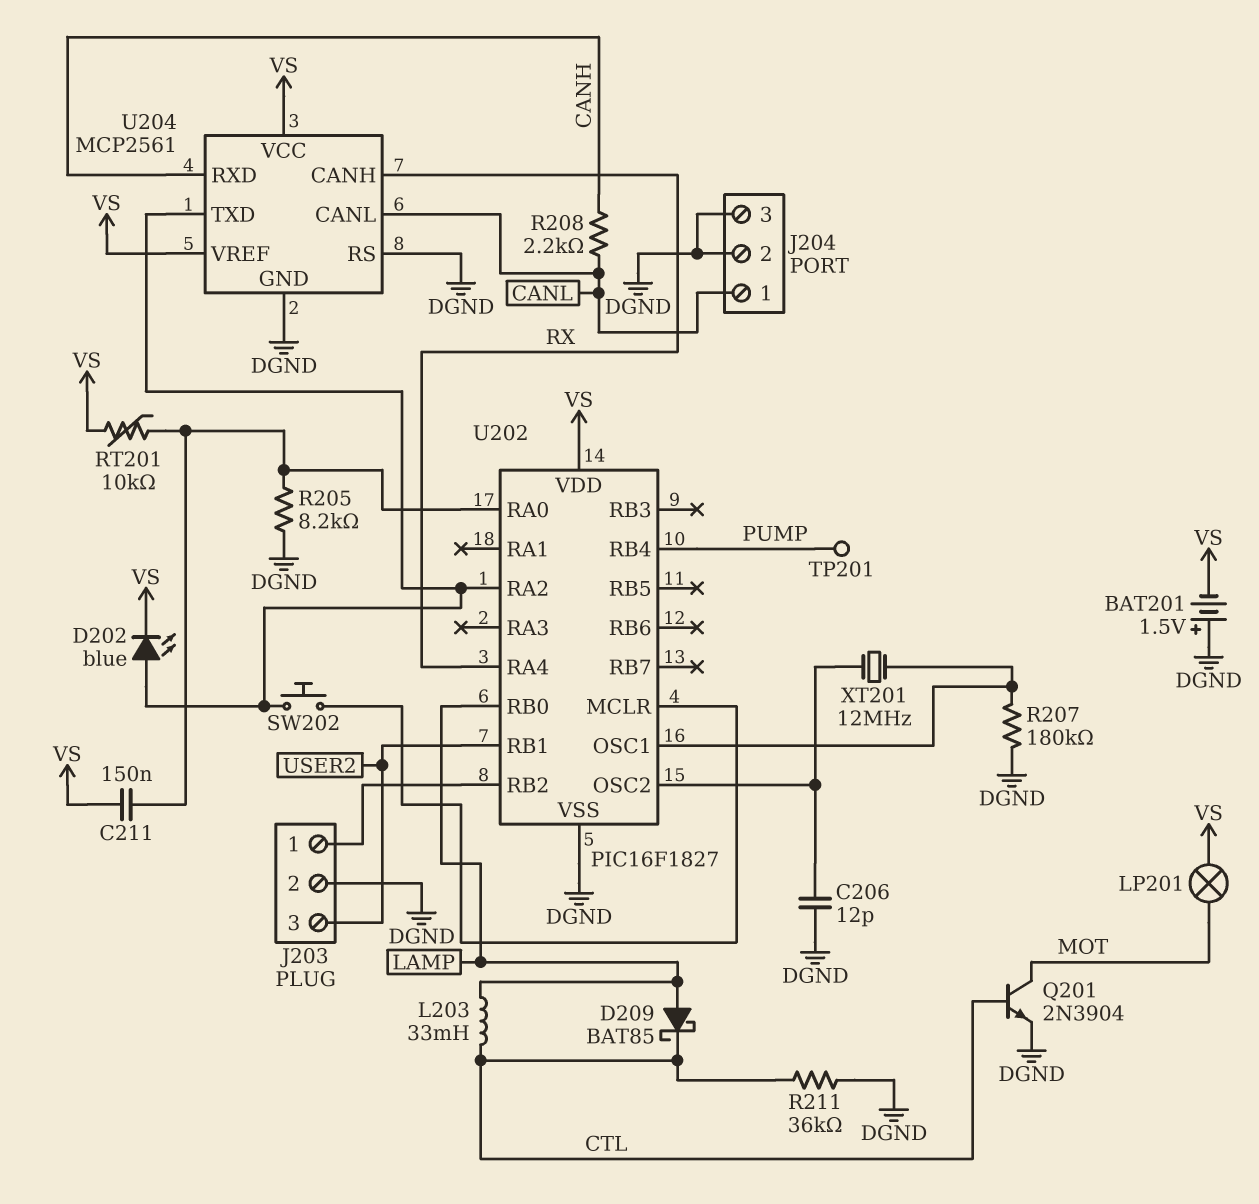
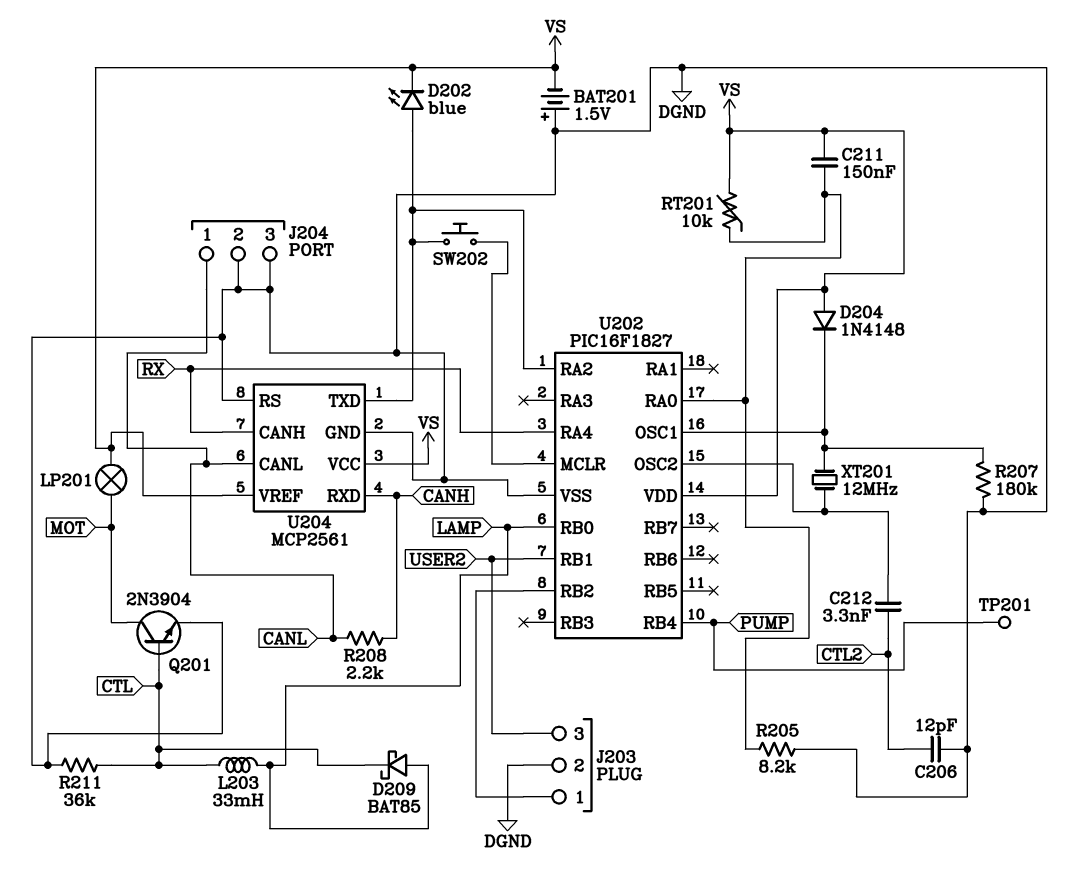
C206: 12pF (DGND, U202/OSC2) -> 12pF (CTL2, DGND)
C212: none -> 3.3nF (CTL2, U202/OSC2)
D204: none -> diode 1N4148 (A VS, K U202/OSC1)

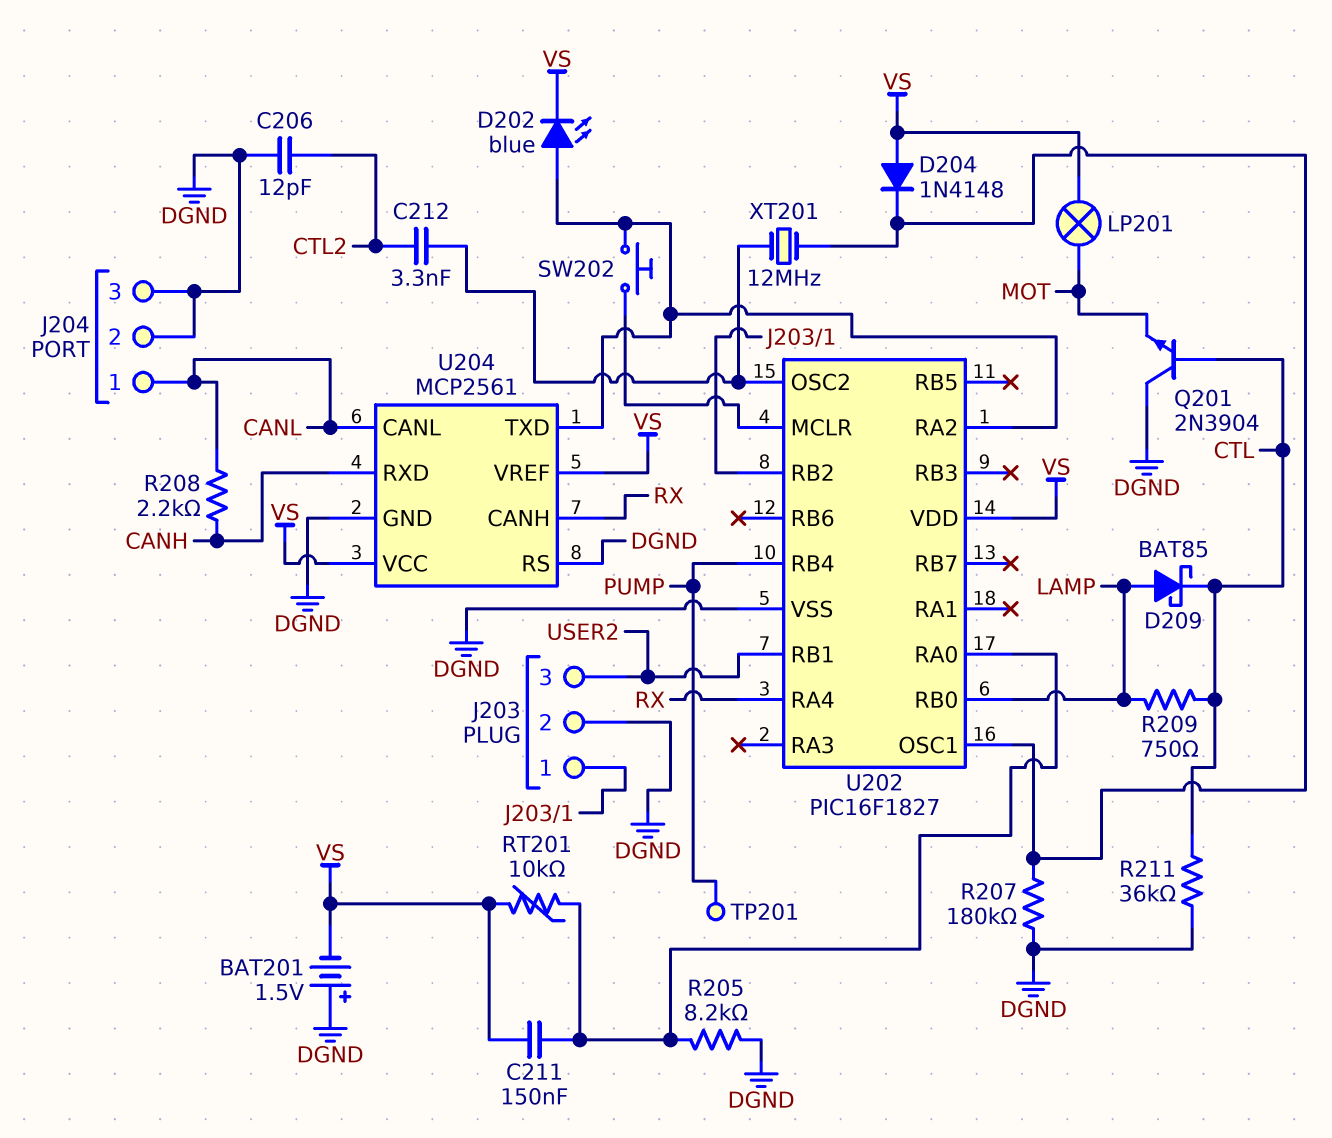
L203: 33mH (CTL, LAMP) -> none
Q201: NPN 2N3904 (B CTL, C MOT, E DGND) -> NPN 2N3904 (B CTL, C DGND, E MOT)
R209: none -> 750 (CTL, LAMP)

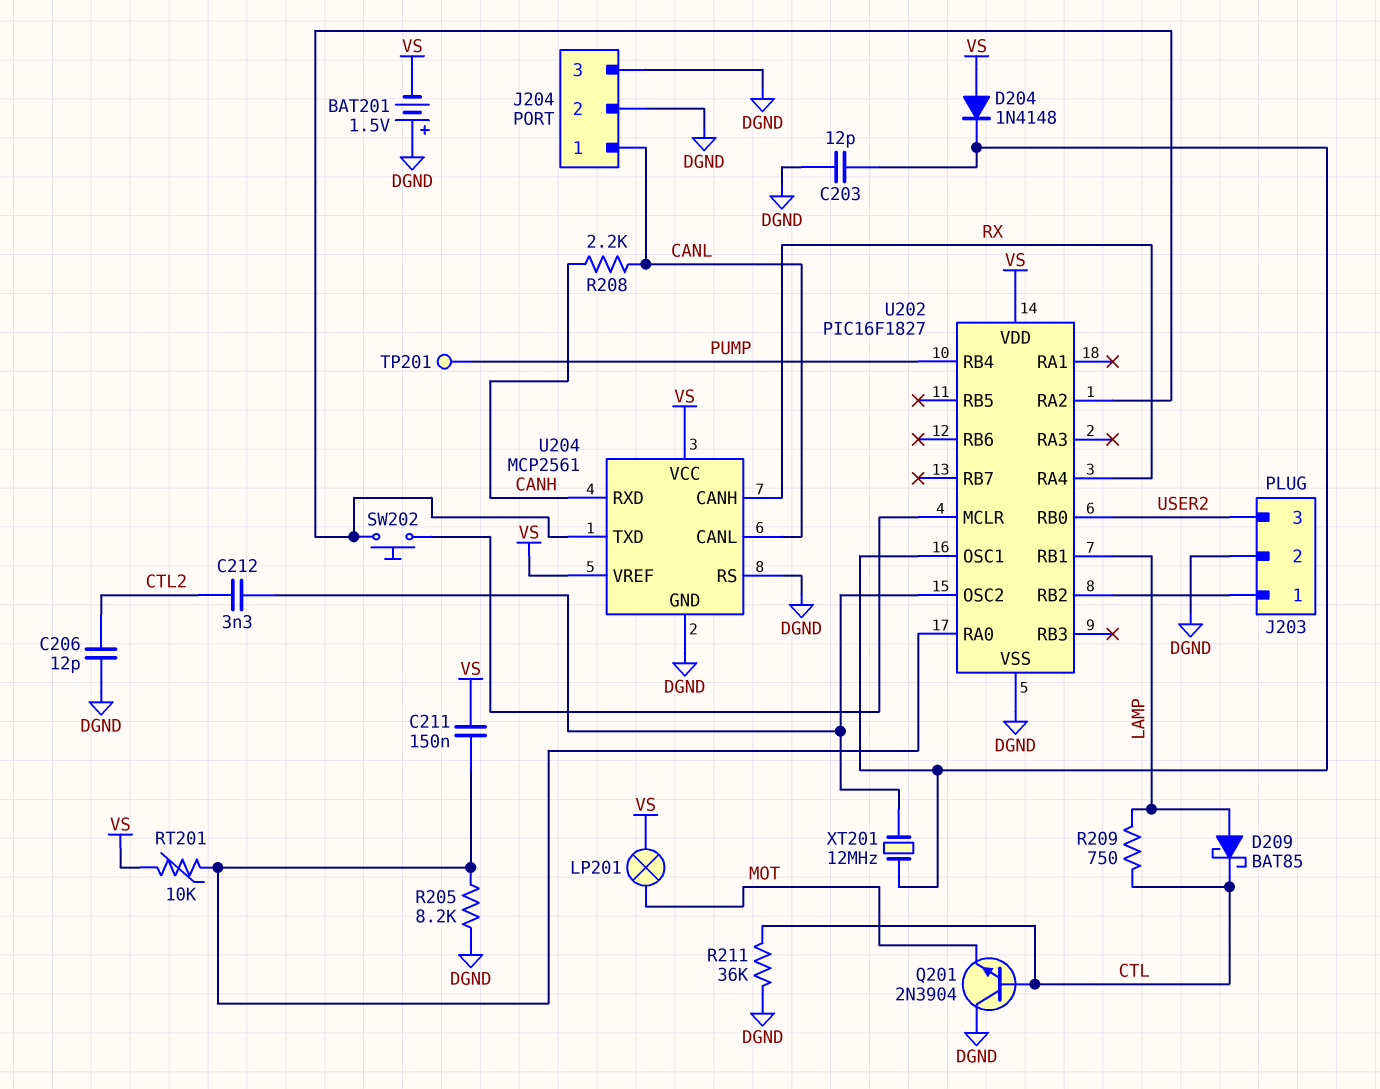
C203: none -> 12pF (DGND, U202/OSC1)
D202: LED blue (A U202/RA2, K VS) -> none
R207: 180k (DGND, U202/OSC1) -> none
U202 pin RB0: LAMP -> USER2
U202 pin RB1: USER2 -> LAMP

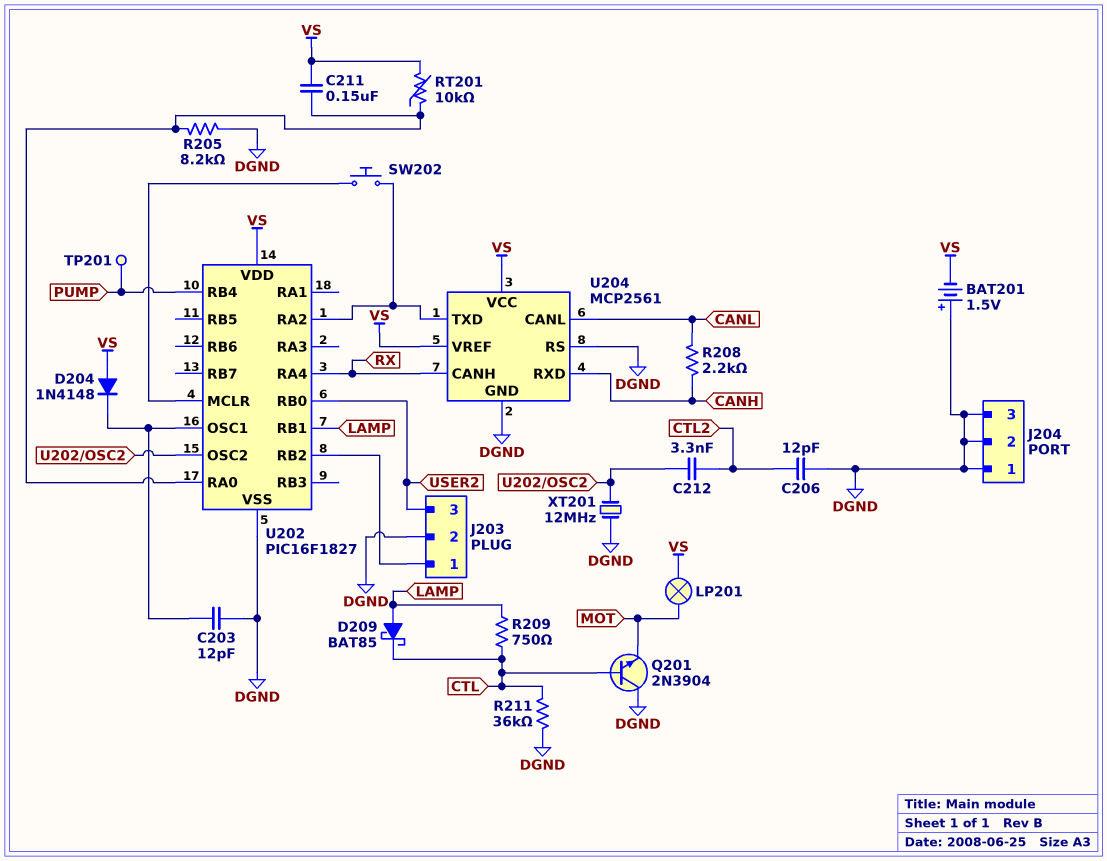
J204 pin 1: CANL -> DGND
XT201: 12MHz (U202/OSC1, U202/OSC2) -> 12MHz (DGND, U202/OSC2)

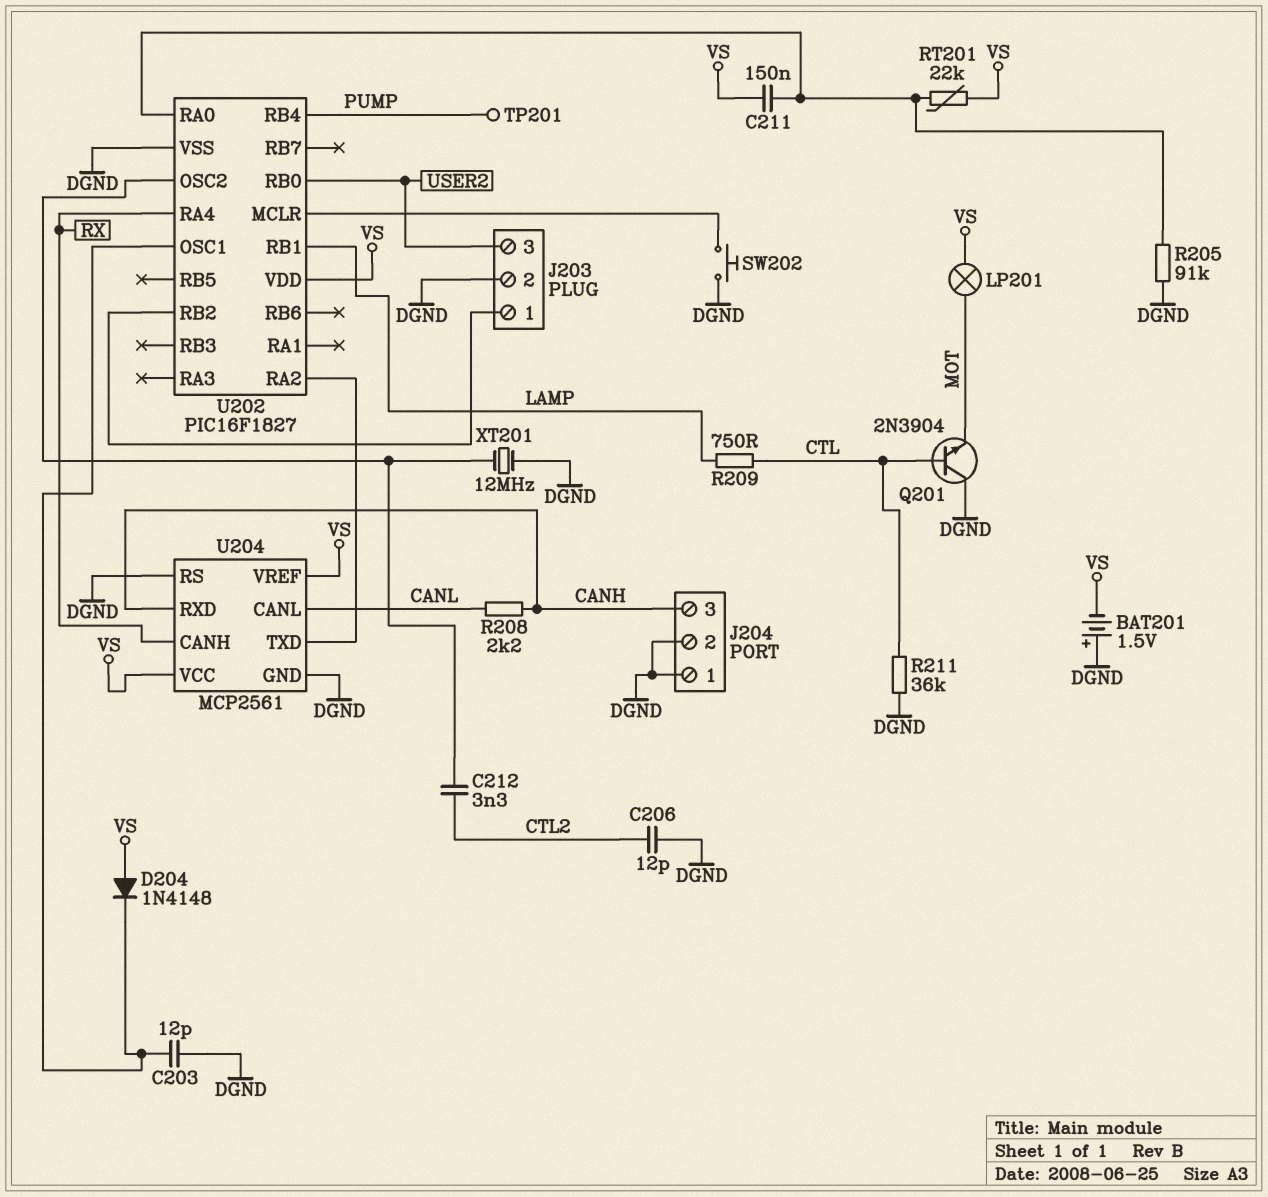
D209: schottky BAT85 (A LAMP, K CTL) -> none
J204 pin 3: DGND -> CANH
R205: 8.2k (DGND, U202/RA0) -> 91k (DGND, U202/RA0)
RT201: 10k (U202/RA0, VS) -> 22k (U202/RA0, VS)
SW202: button (U202/MCLR, U202/RA2) -> button (DGND, U202/MCLR)

